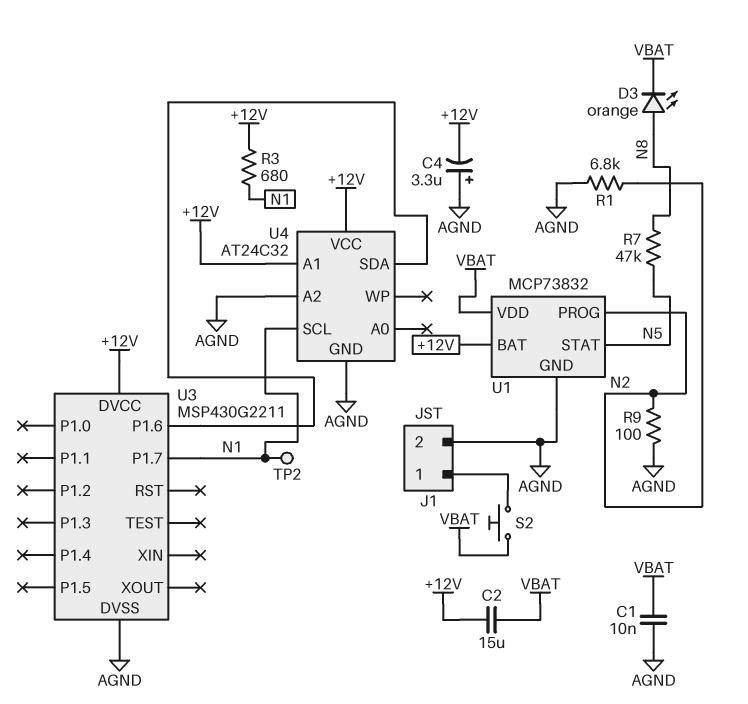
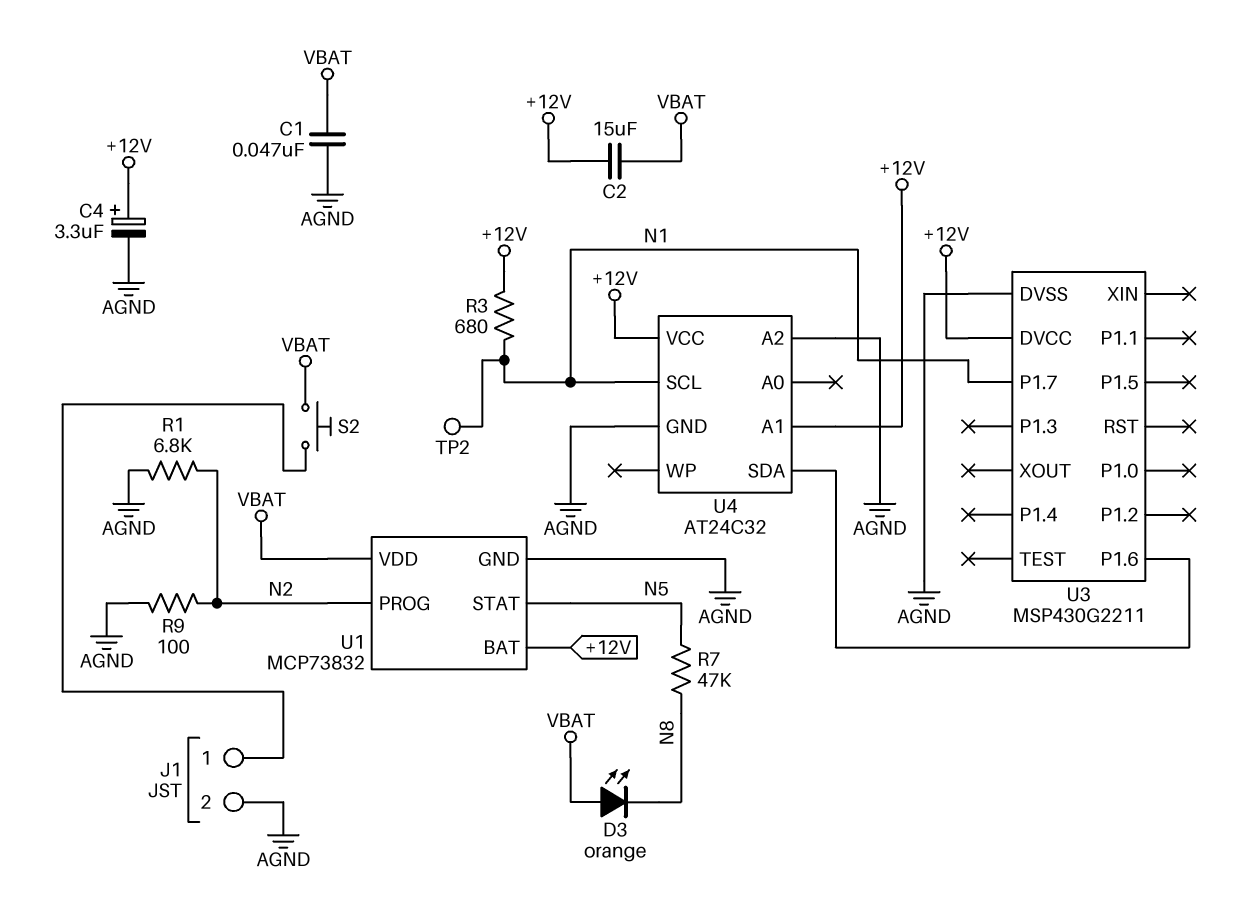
C1: 10nF (AGND, VBAT) -> 47nF (AGND, VBAT)
C4: 3.3uF (plus AGND, minus +12V) -> 3.3uF (plus +12V, minus AGND)
D3: LED orange (A N8, K VBAT) -> LED orange (A VBAT, K N8)

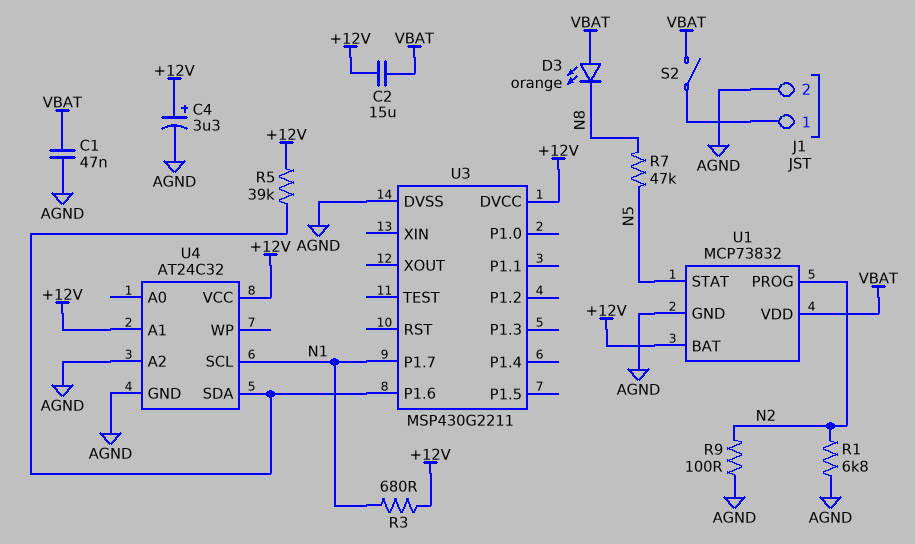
R5: none -> 39k (+12V, U3/P1.6)
S2: button (J1/1, VBAT) -> switch (J1/1, VBAT)
TP2: test point (N1) -> none

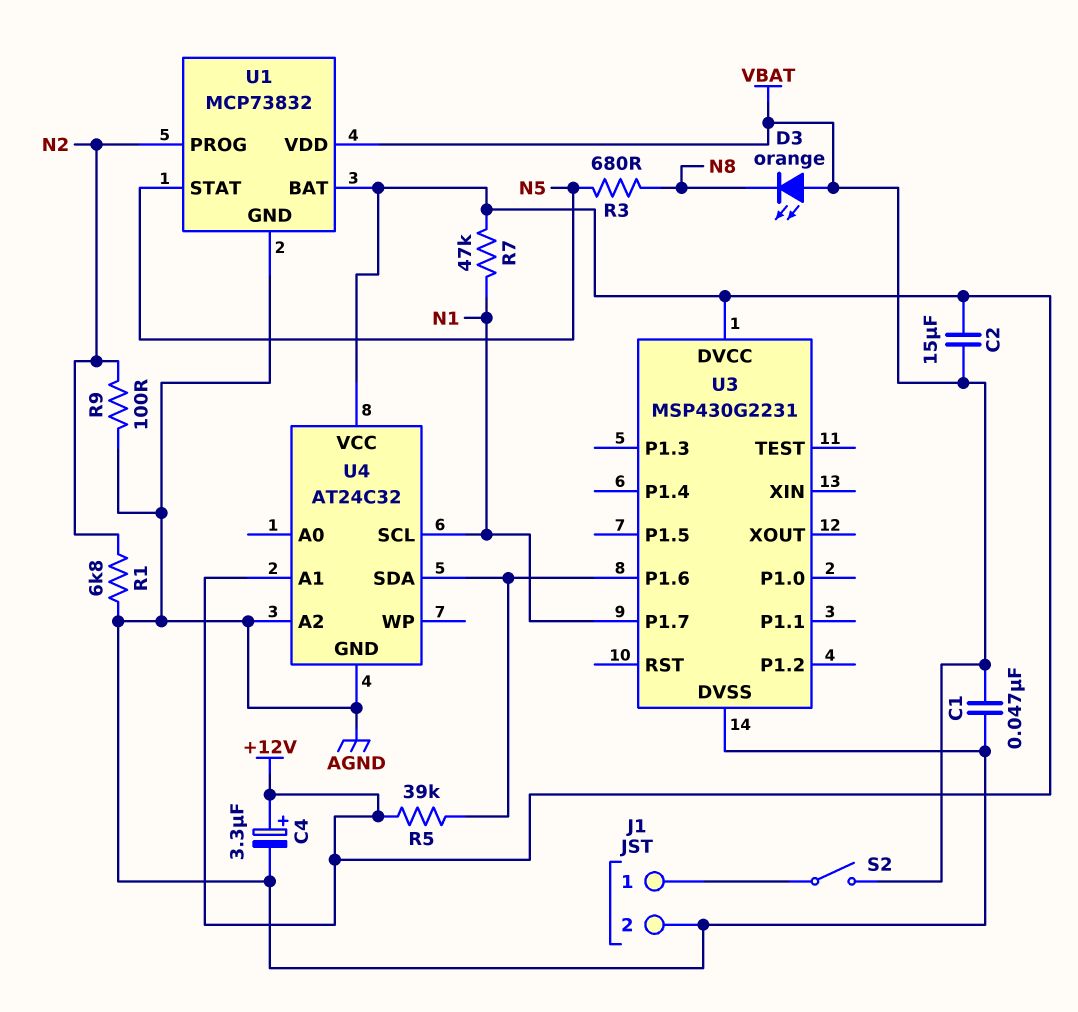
R3: 680 (+12V, N1) -> 680 (N5, N8)
R7: 47k (N5, N8) -> 47k (+12V, N1)
U3: MSP430G2211 -> MSP430G2231

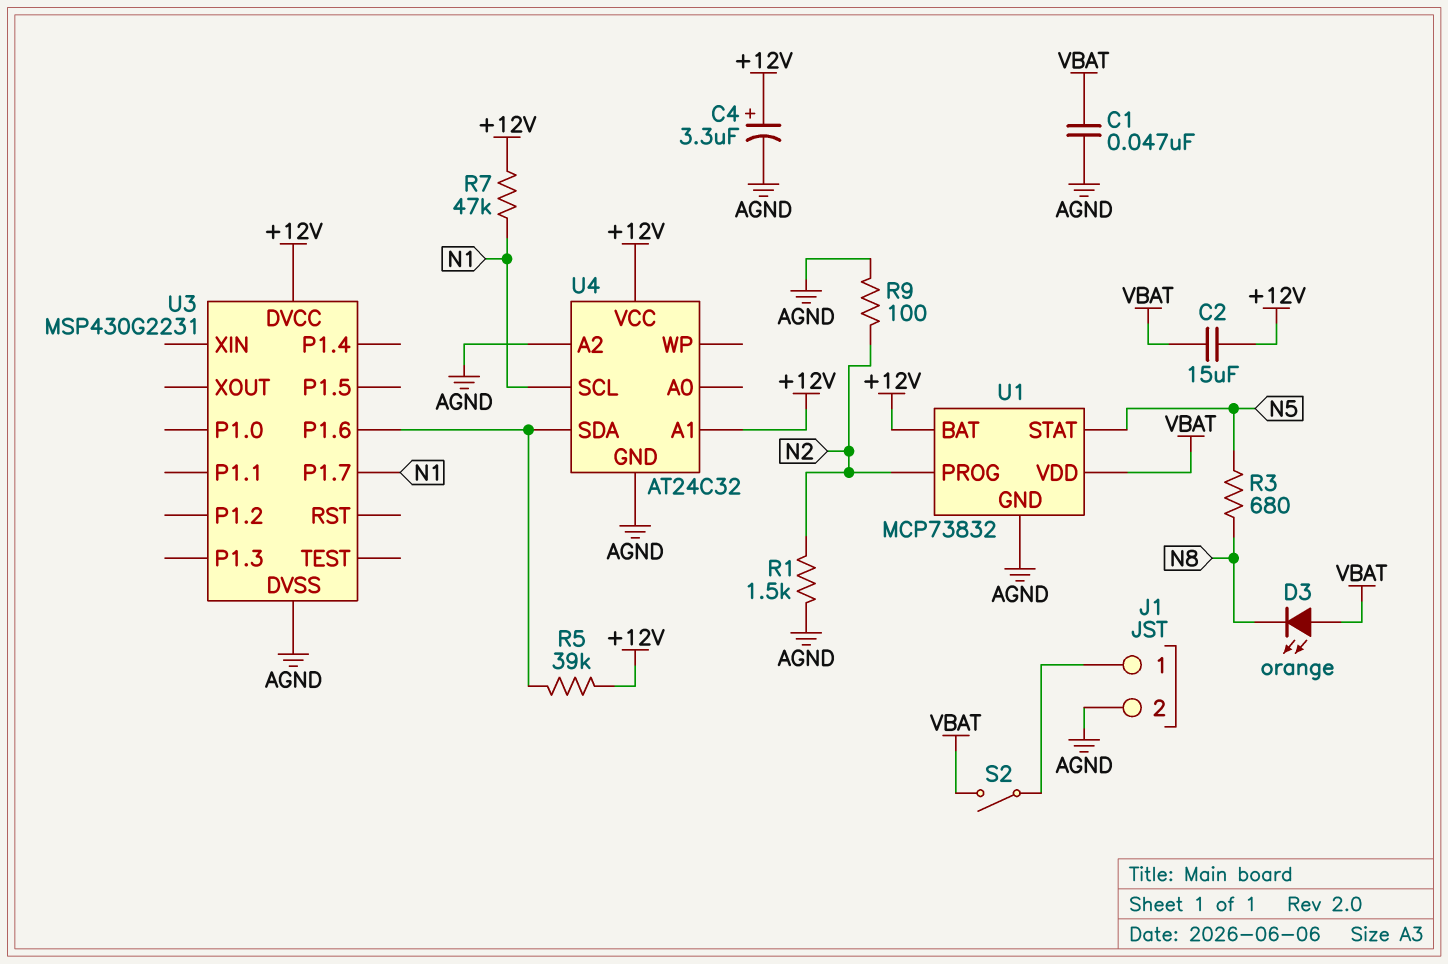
R1: 6.8k (AGND, N2) -> 1.5k (AGND, N2)

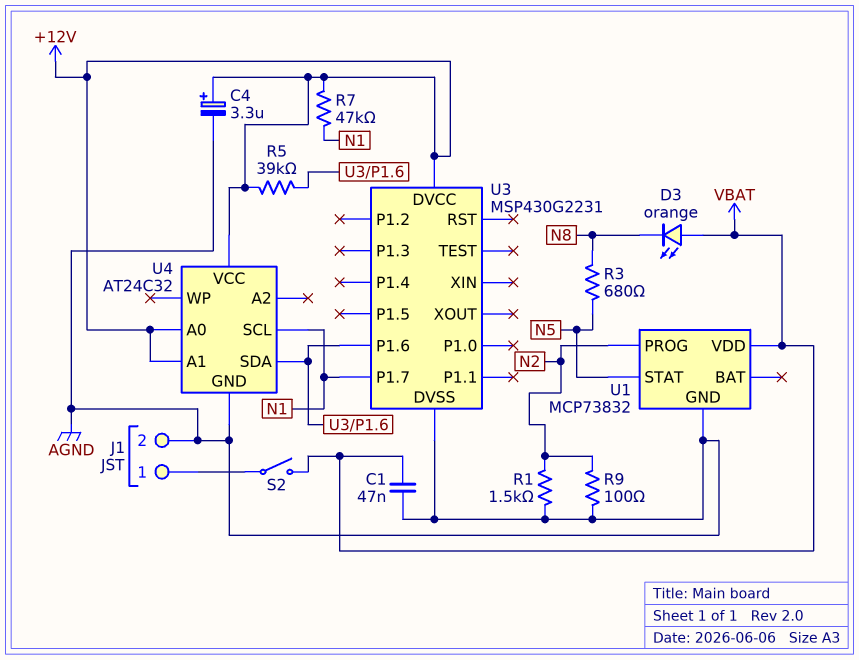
C2: 15uF (+12V, VBAT) -> none
U1 pin BAT: +12V -> none
U4 pin A0: none -> +12V
U4 pin A2: AGND -> none

